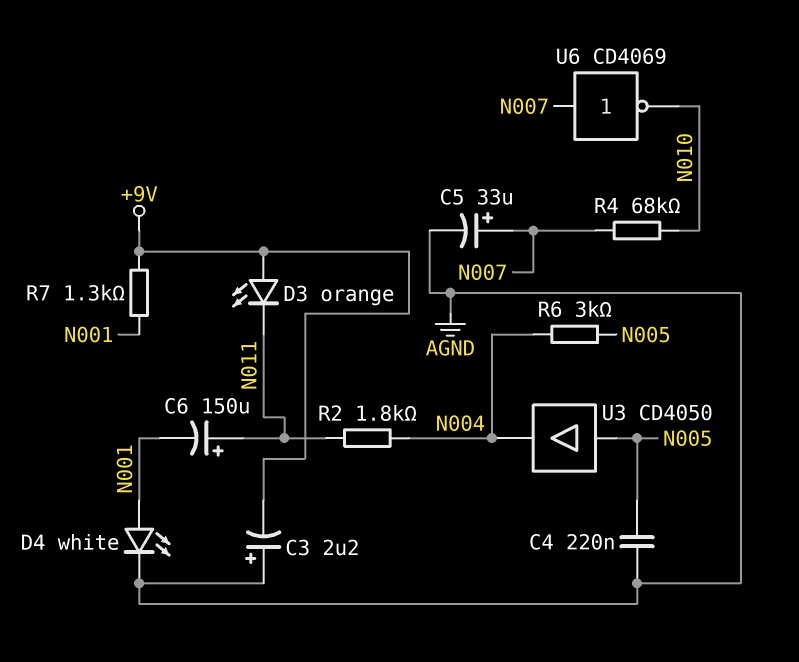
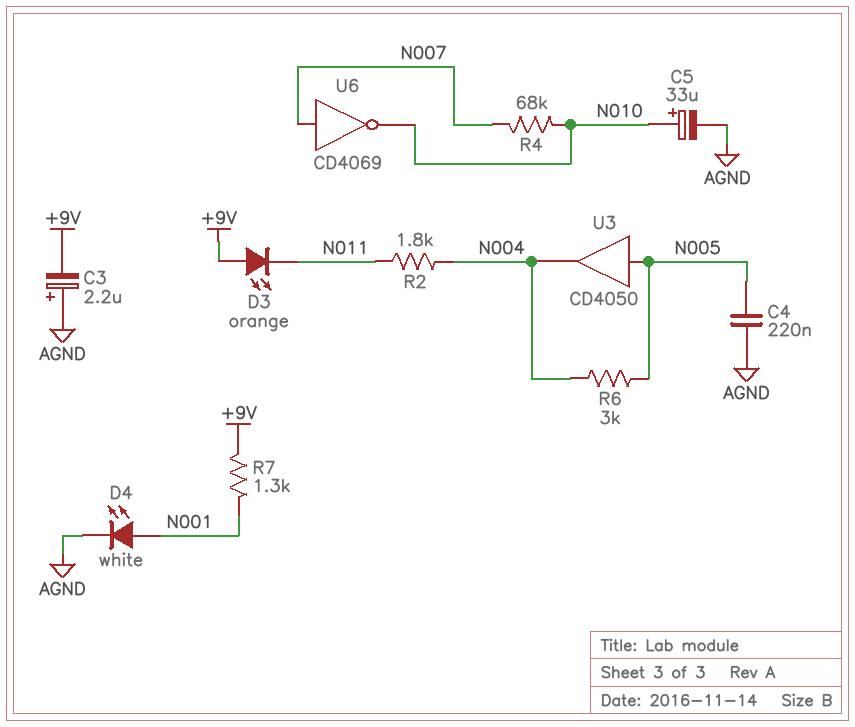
C5: 33uF (plus N007, minus AGND) -> 33uF (plus N010, minus AGND)
C6: 150uF (plus N011, minus N001) -> none

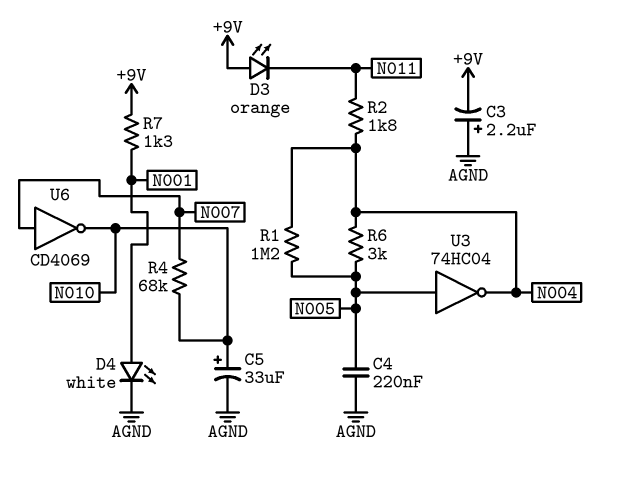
R1: none -> 1.2M (N004, N005)
U3: buffer CD4050 (in N005, out N004) -> NOT 74HC04 (in N005, out N004)

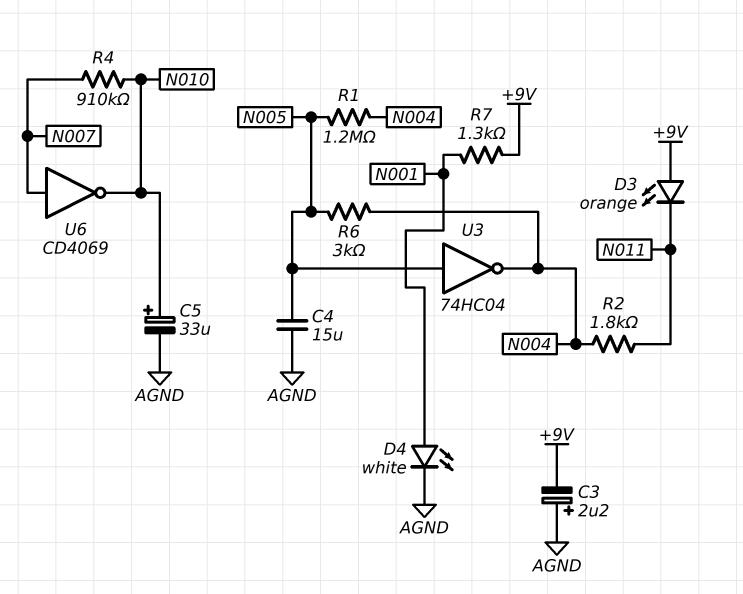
C4: 220nF (AGND, N005) -> 15uF (AGND, N005)
R4: 68k (N007, N010) -> 910k (N007, N010)

